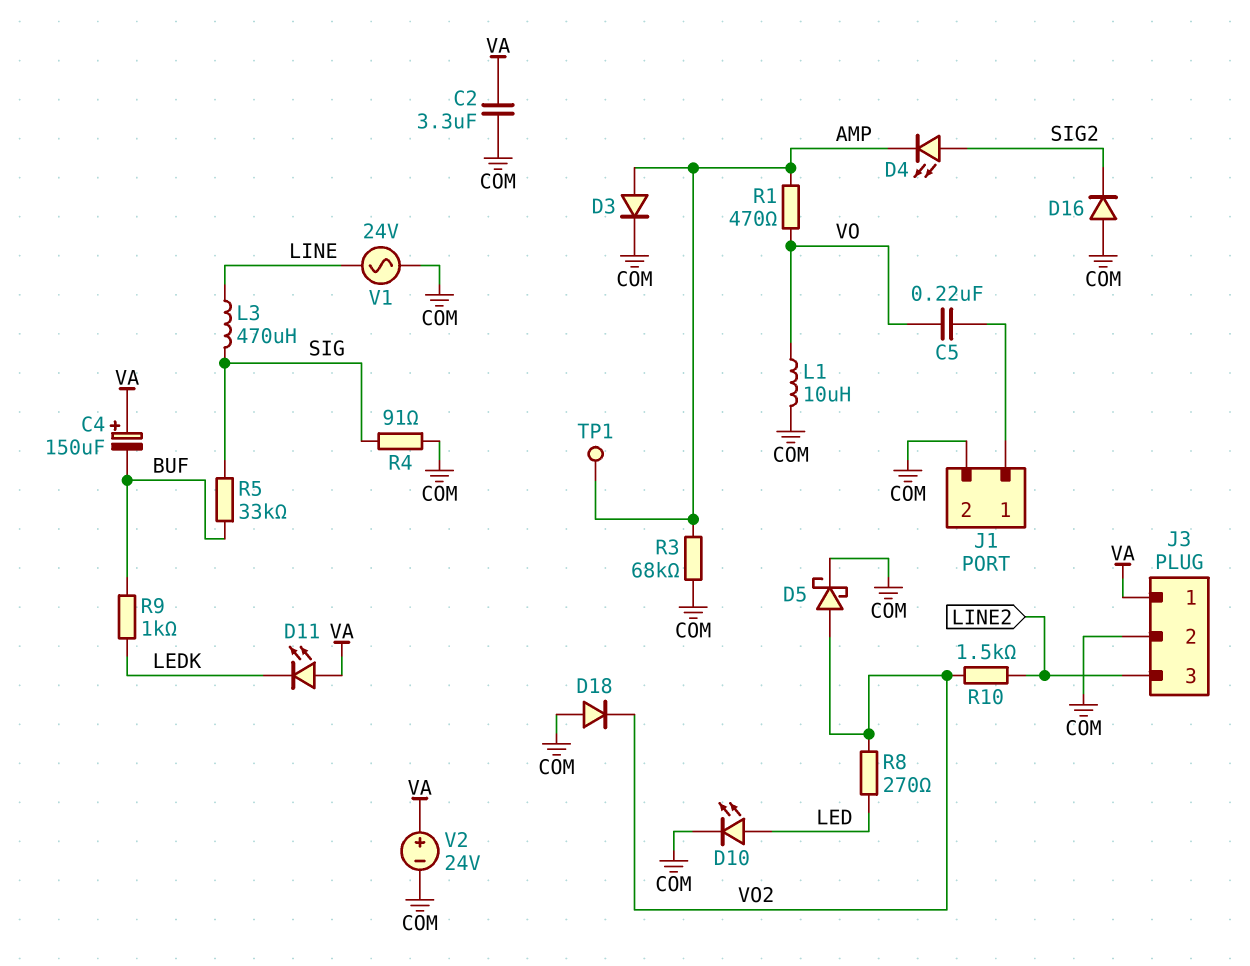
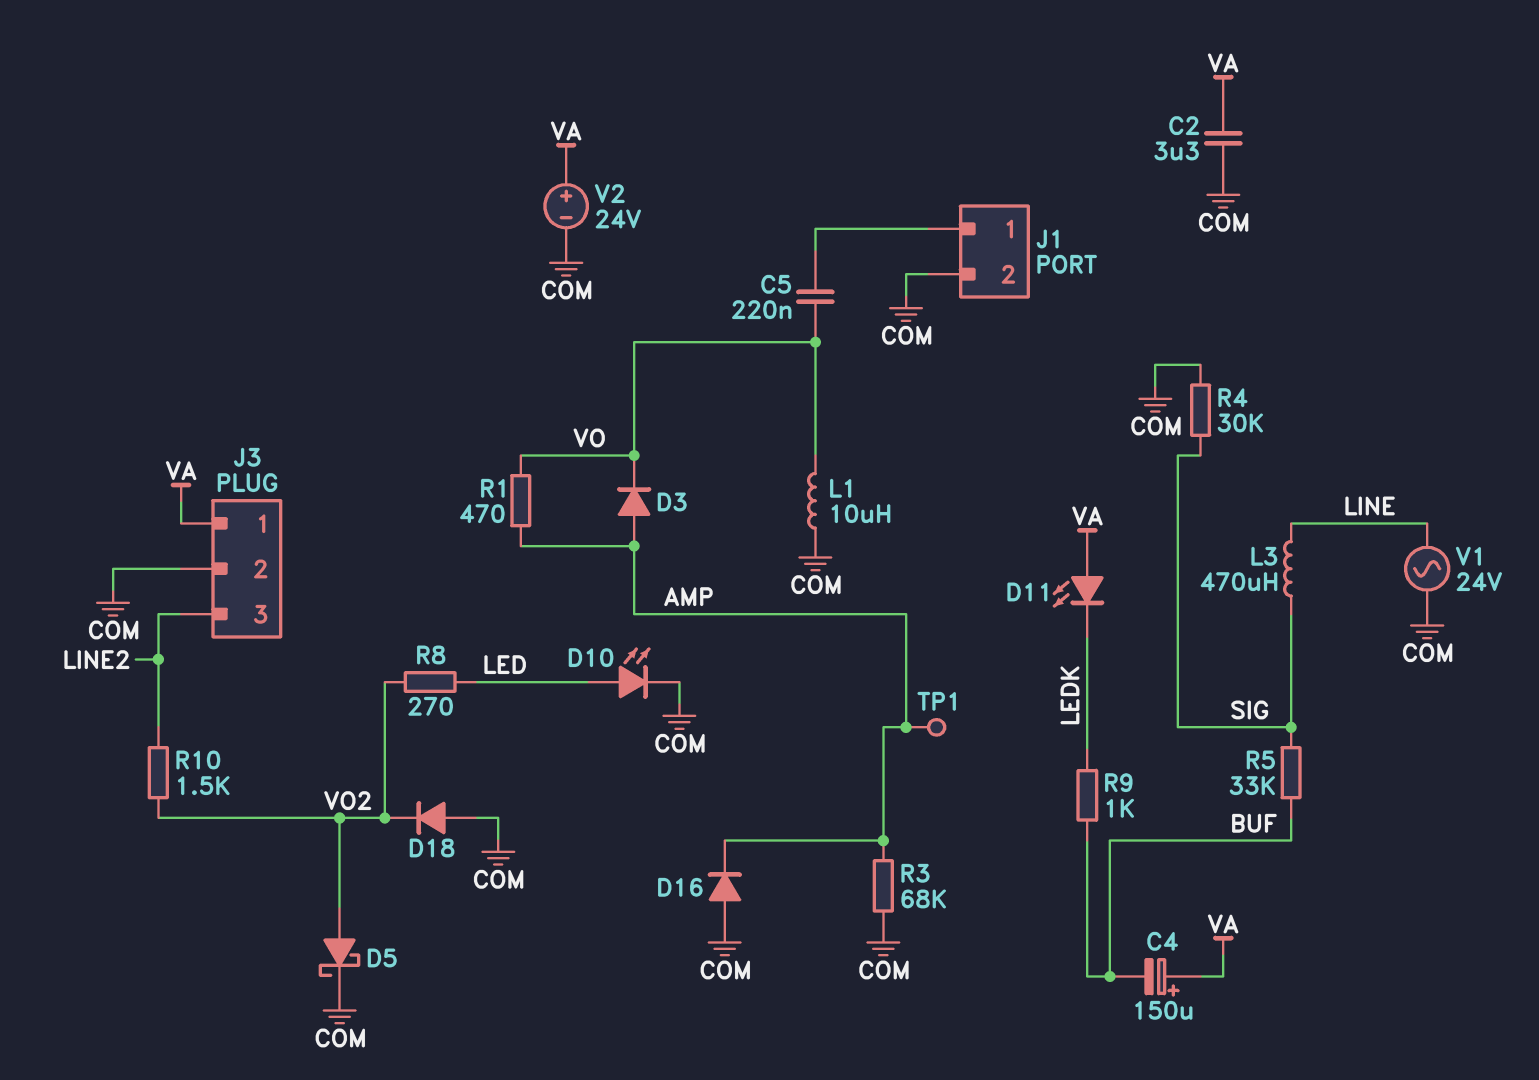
D3: diode (A AMP, K COM) -> diode (A AMP, K VO)
D4: LED (A SIG2, K AMP) -> none
D16: diode (A COM, K SIG2) -> diode (A COM, K AMP)
R4: 91 (COM, SIG) -> 30k (COM, SIG)

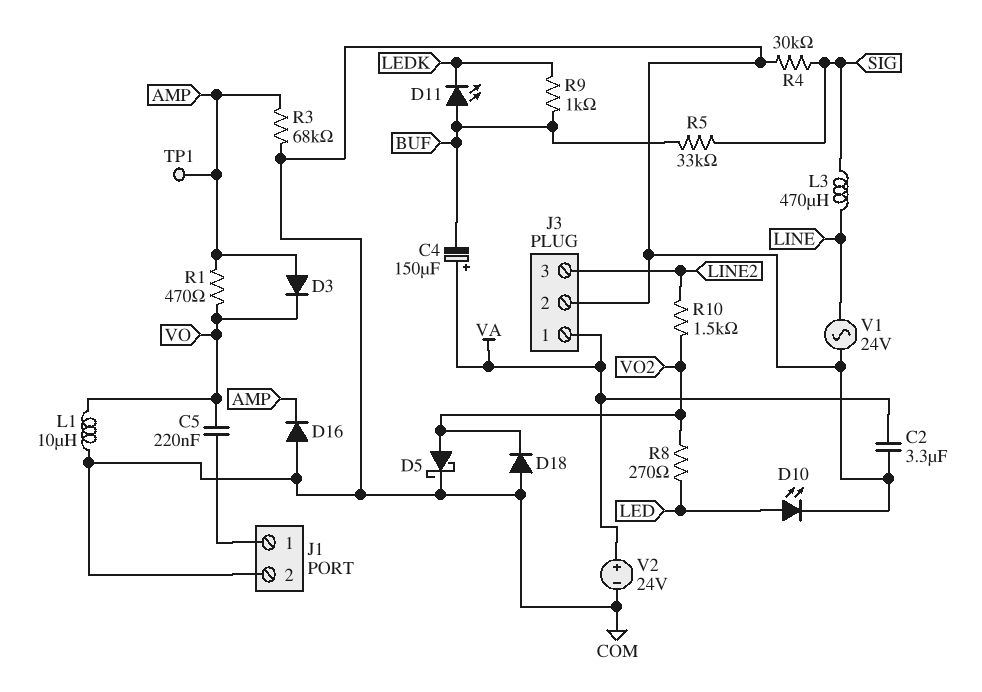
D11: LED (A VA, K LEDK) -> LED (A BUF, K LEDK)

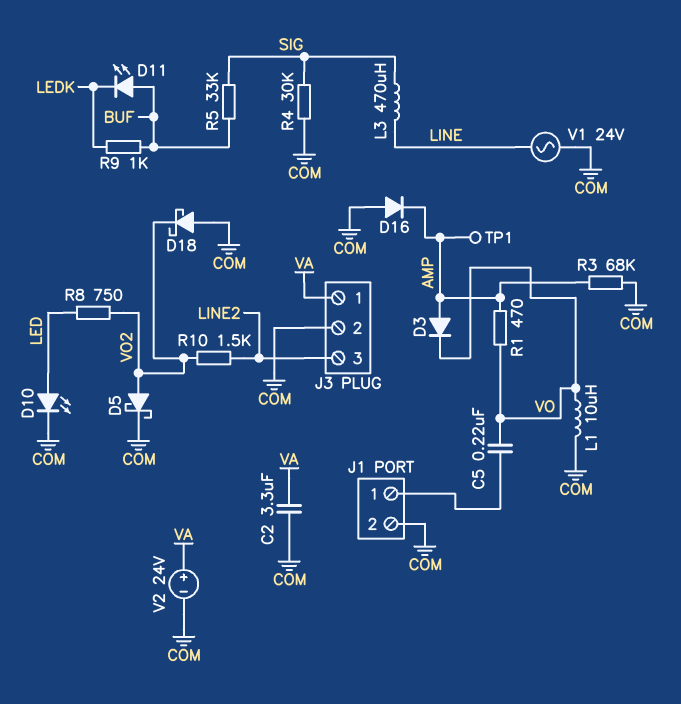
C4: 150uF (plus VA, minus BUF) -> none
D18: diode (A COM, K VO2) -> schottky (A COM, K VO2)
R8: 270 (LED, VO2) -> 750 (LED, VO2)

